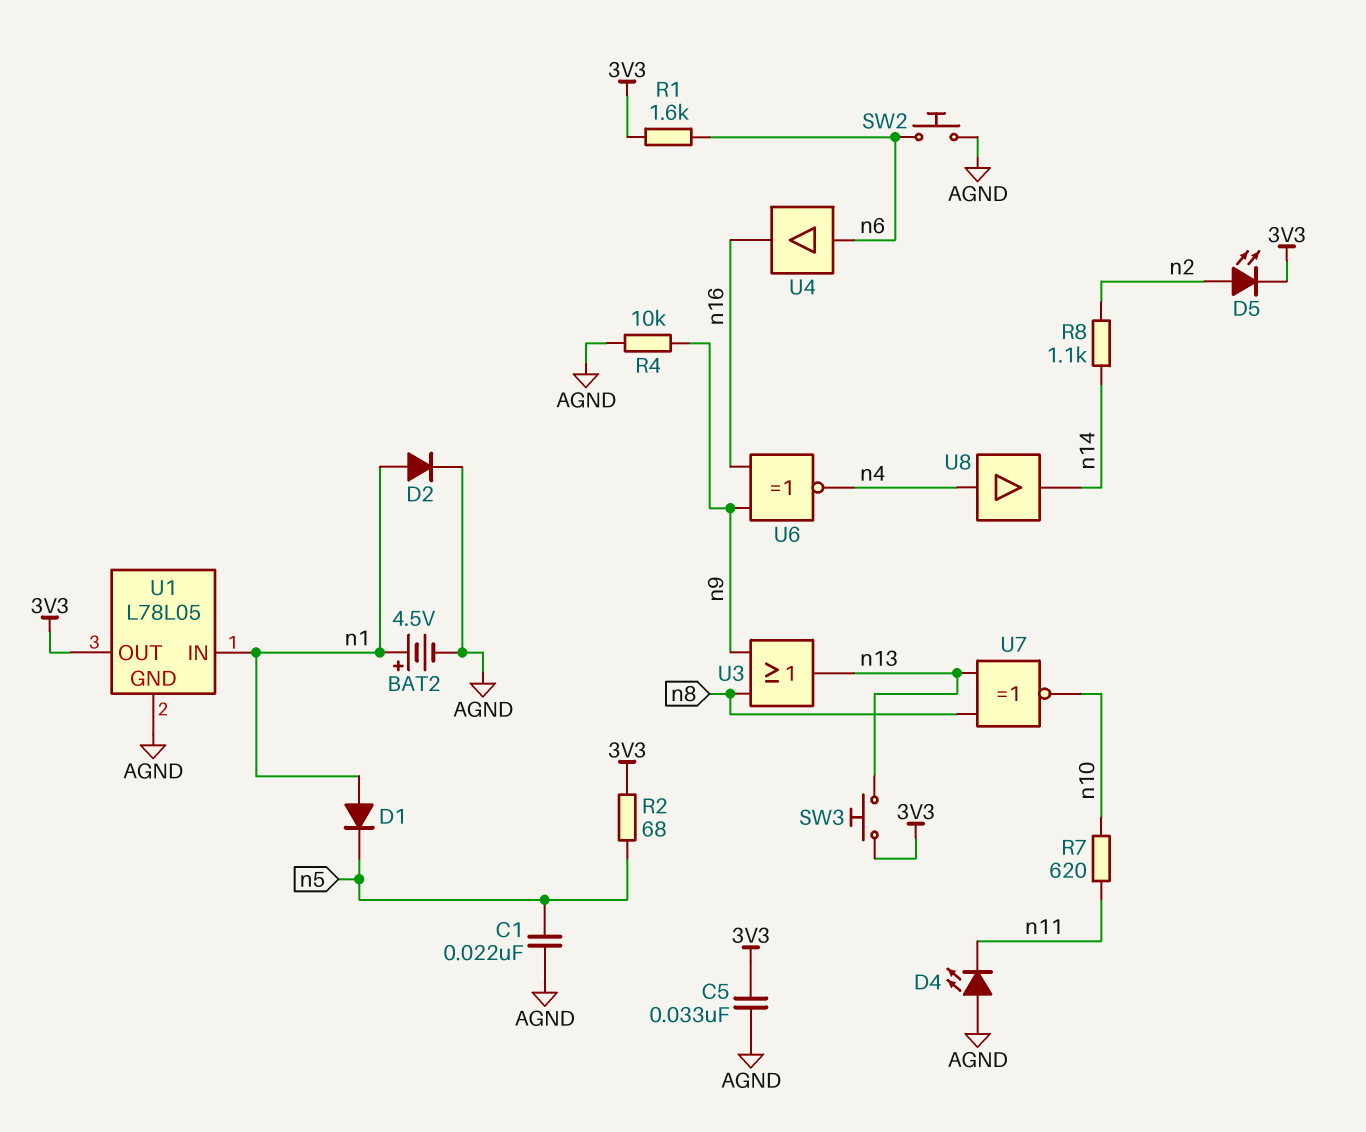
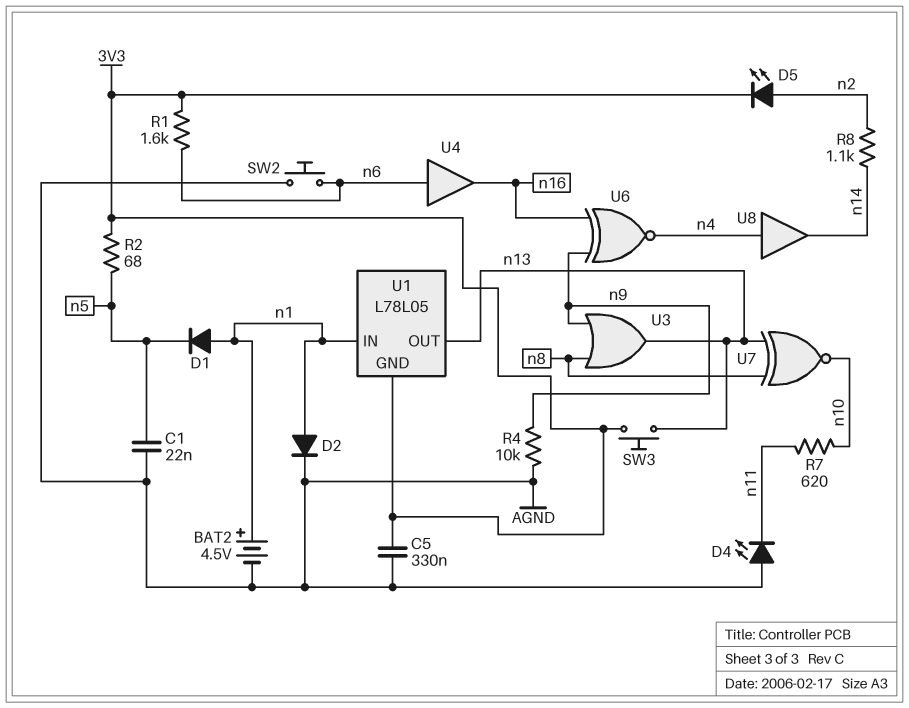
C5: 33nF (3V3, AGND) -> 330nF (3V3, AGND)
U1 pin GND: AGND -> 3V3
U1 pin OUT: 3V3 -> n13

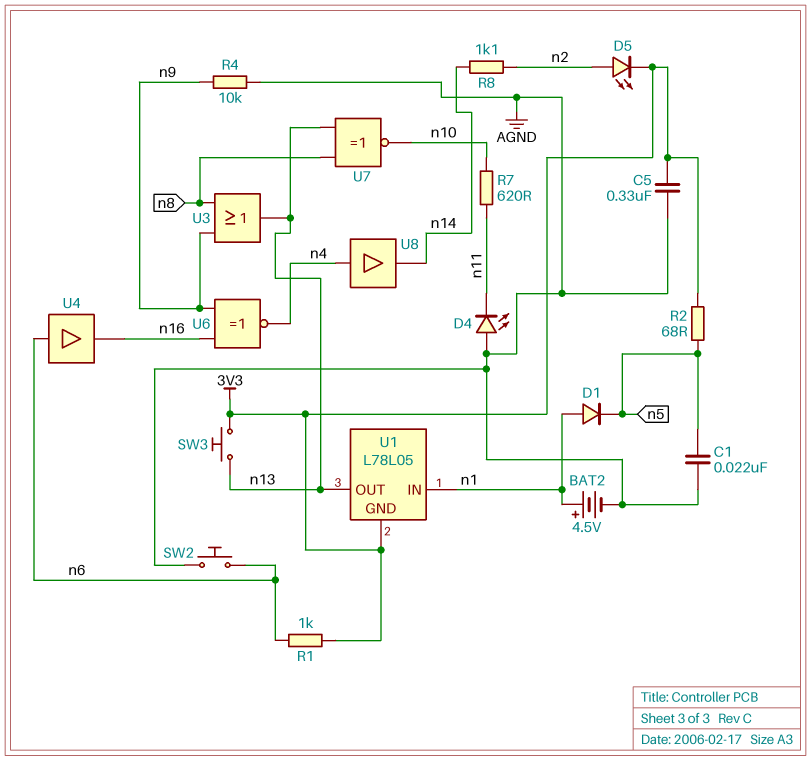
D2: diode (A n1, K AGND) -> none
R1: 1.6k (3V3, n6) -> 1k (3V3, n6)

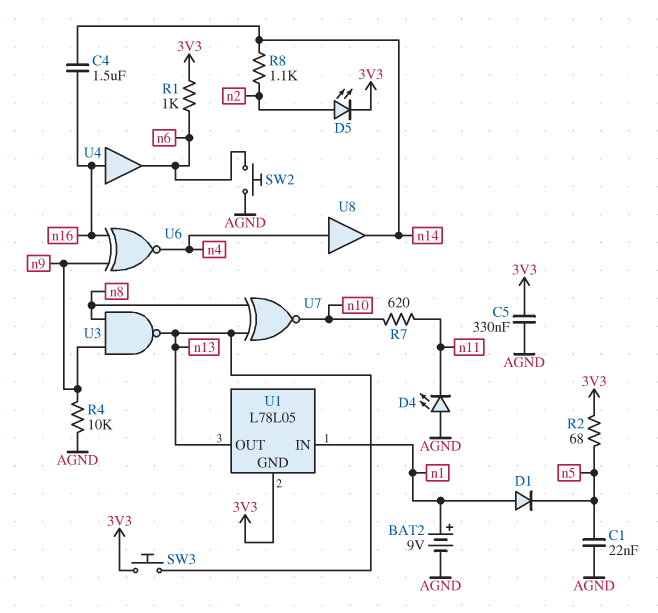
BAT2: 4.5V (plus n1, minus AGND) -> 9V (plus n1, minus AGND)
C4: none -> 1.5uF (n14, n16)
U3: OR (in n8, in n9, out n13) -> NAND (in n8, in n9, out n13)
U4: buffer (in n6, out n16) -> buffer (in n16, out n6)

